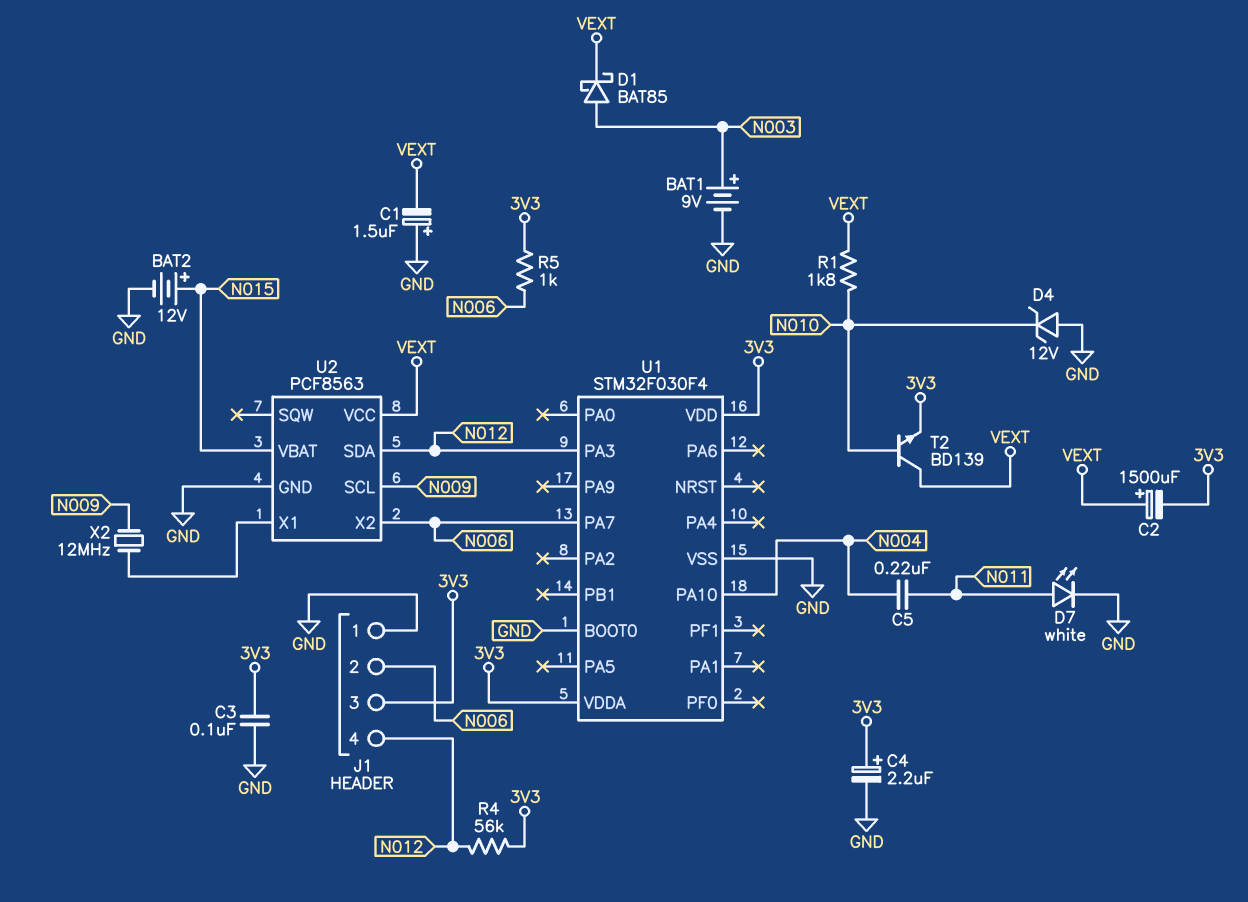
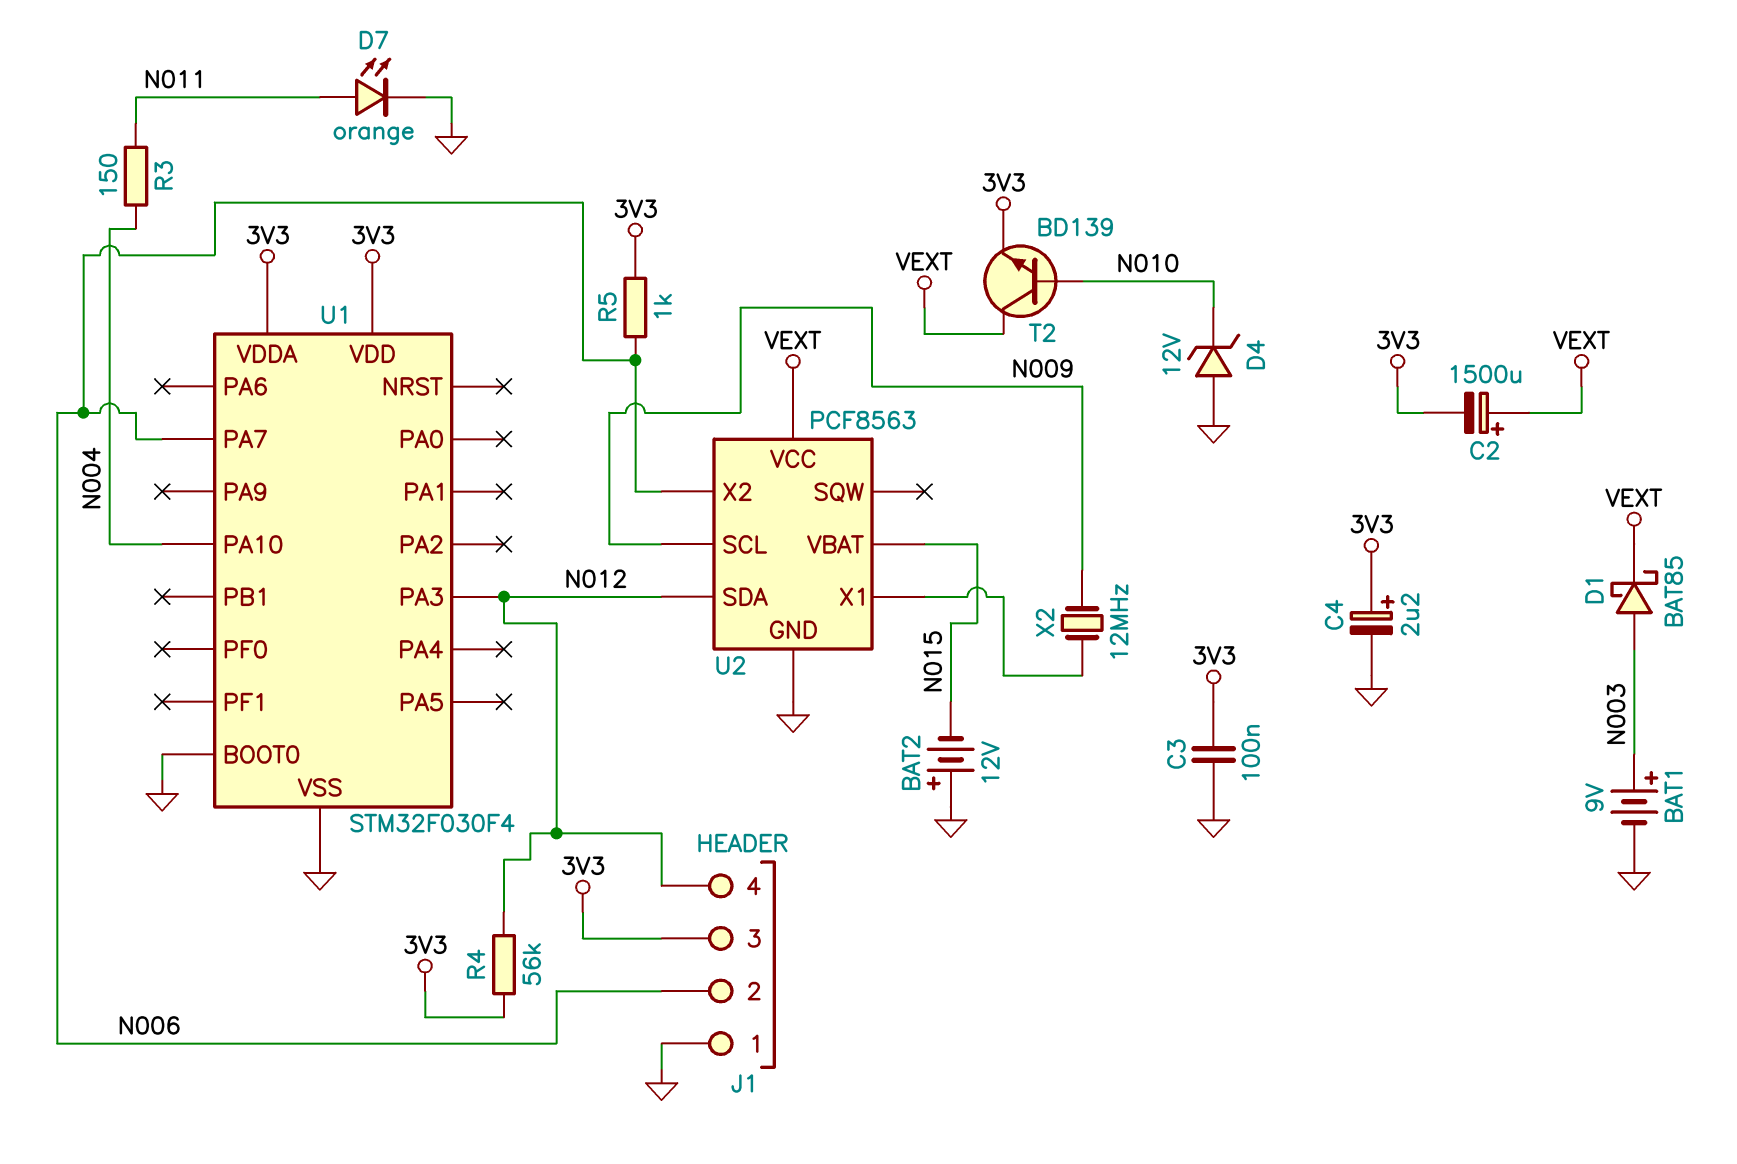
BAT2: 12V (plus N015, minus GND) -> 12V (plus GND, minus N015)
C1: 1.5uF (plus GND, minus VEXT) -> none
C5: 220nF (N004, N011) -> none
D7: LED white (A N011, K GND) -> LED orange (A N011, K GND)
R1: 1.8k (N010, VEXT) -> none
R3: none -> 150 (N004, N011)

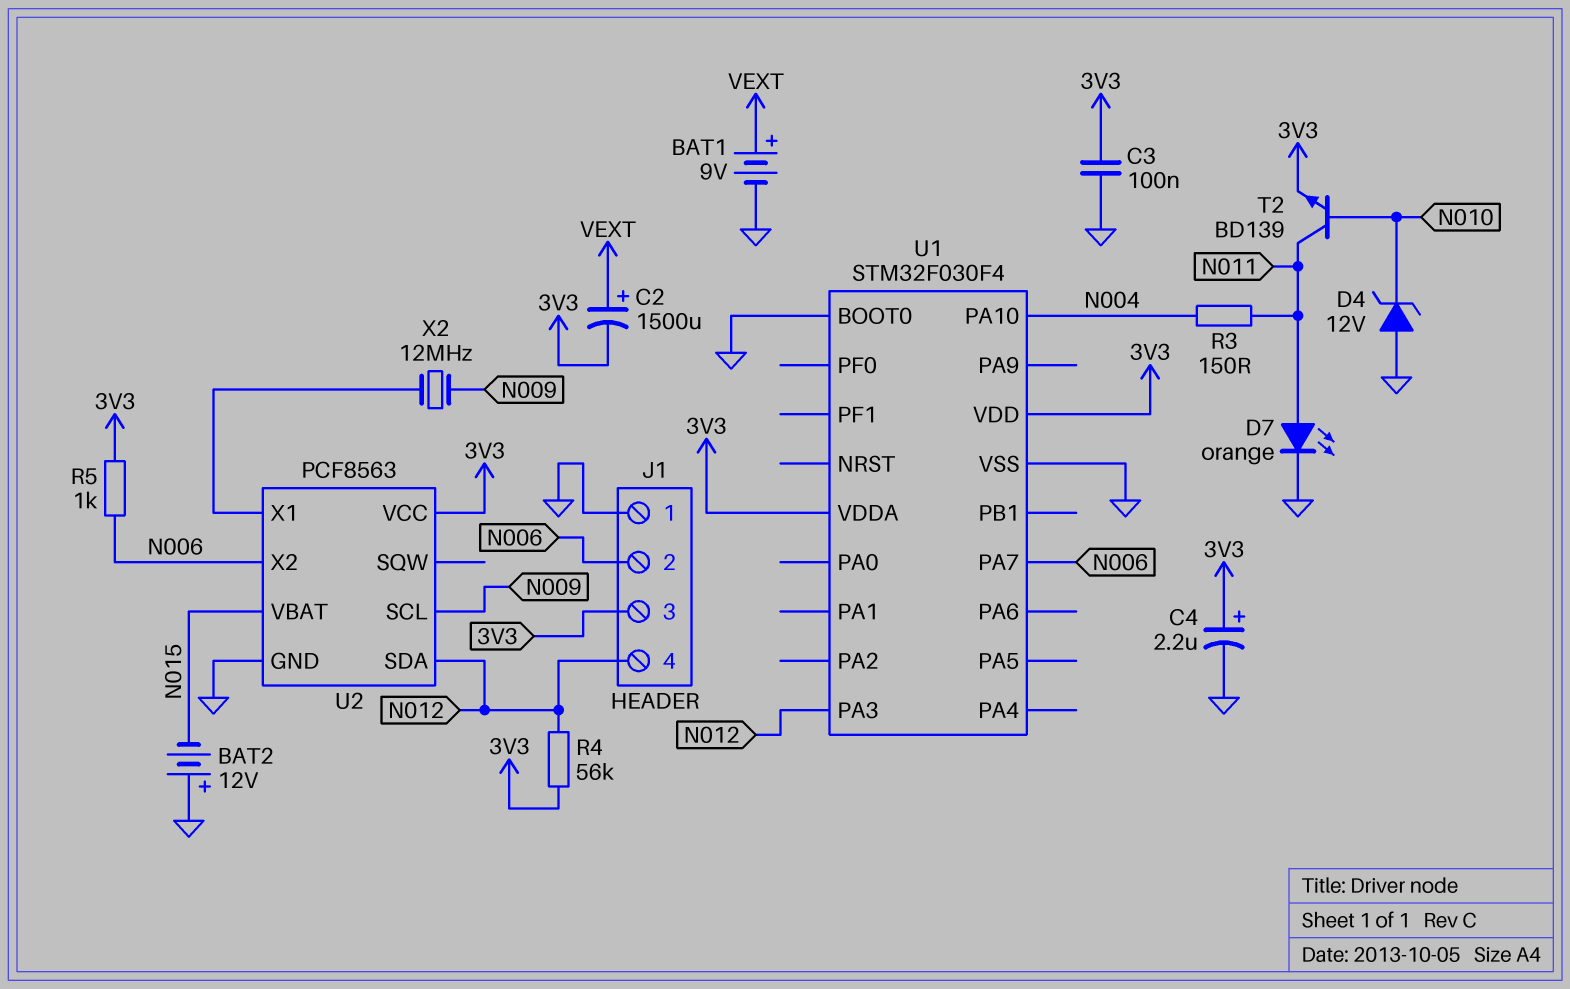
BAT1: 9V (plus N003, minus GND) -> 9V (plus VEXT, minus GND)
D1: schottky BAT85 (A N003, K VEXT) -> none
T2: NPN BD139 (B N010, C VEXT, E 3V3) -> NPN BD139 (B N010, C N011, E 3V3)
U2 pin VCC: VEXT -> 3V3

